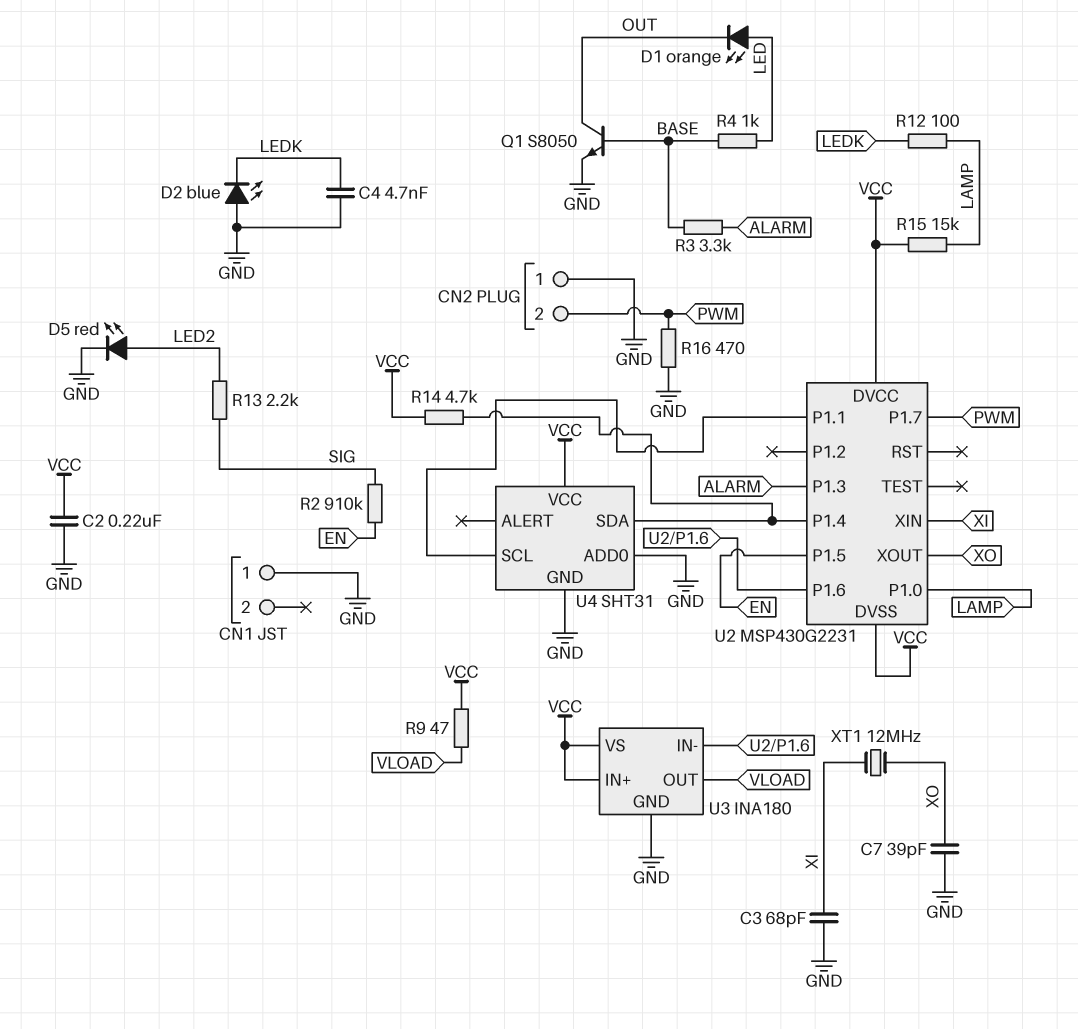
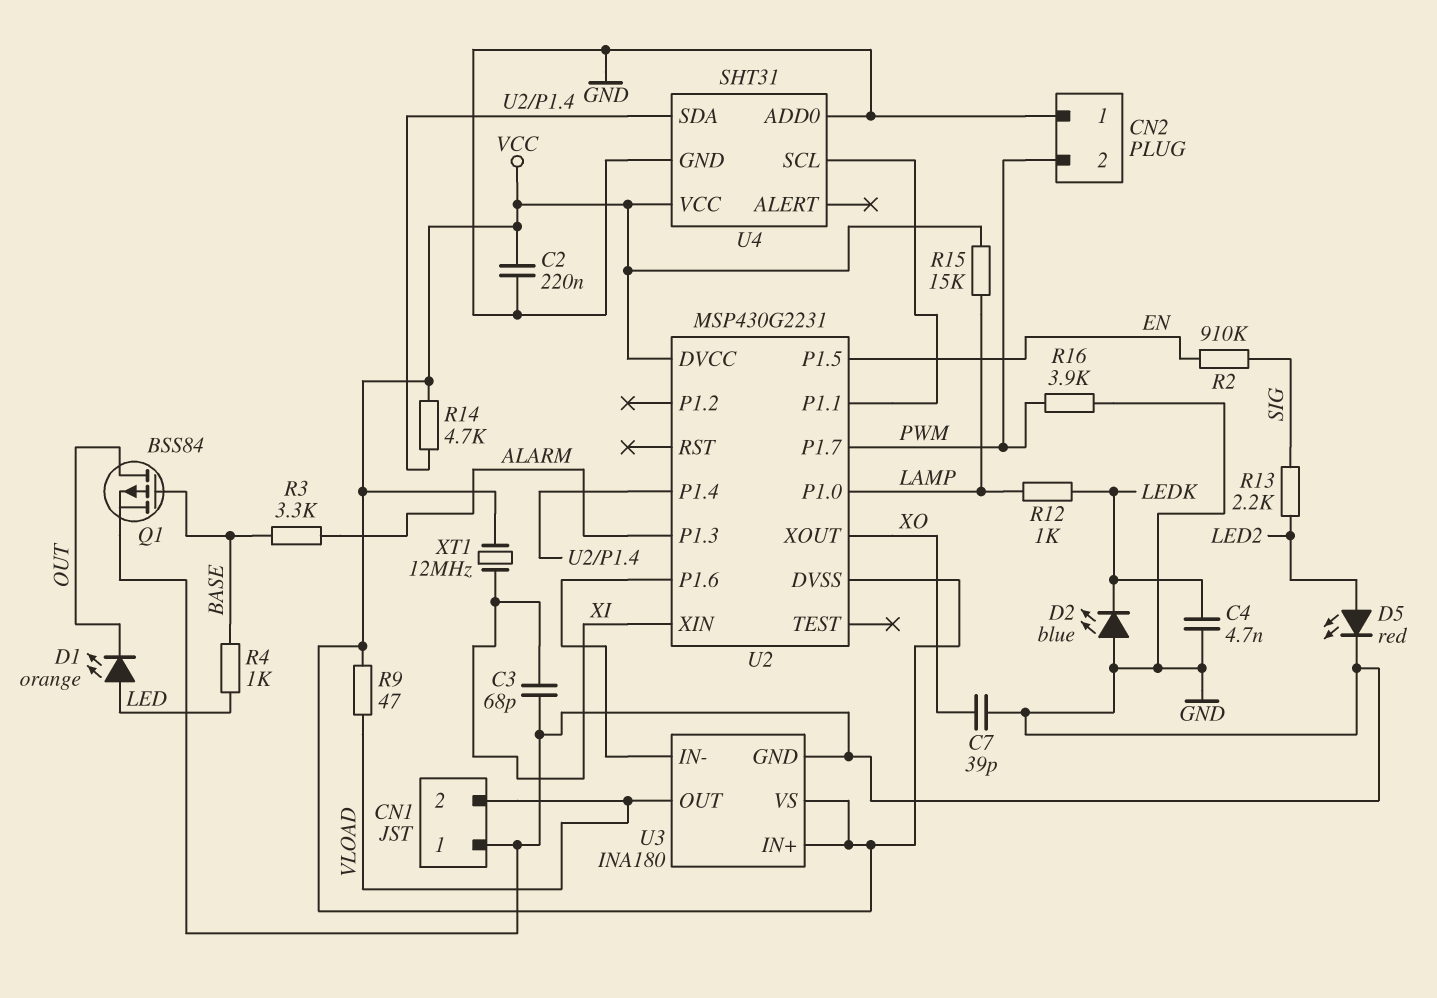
CN1 pin 2: none -> VLOAD
Q1: NPN S8050 (B BASE, C OUT, E GND) -> PMOS BSS84 (G BASE, D OUT, S GND)
R12: 100 (LAMP, LEDK) -> 1k (LAMP, LEDK)
R16: 470 (GND, PWM) -> 3.9k (GND, PWM)
XT1: 12MHz (XI, XO) -> 12MHz (VCC, XI)

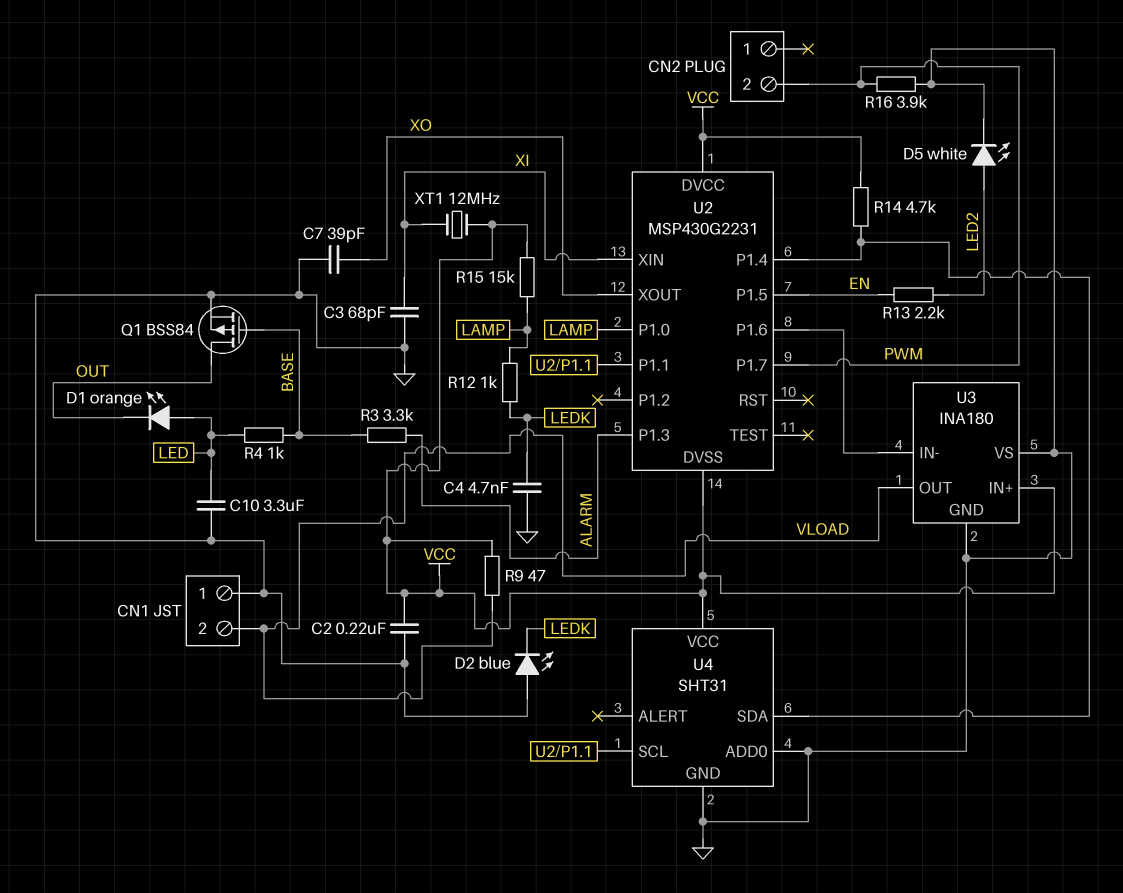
C10: none -> 3.3uF (GND, LED)
CN2 pin 1: GND -> none
D5: LED red (A LED2, K GND) -> LED white (A LED2, K GND)
R2: 910k (EN, SIG) -> none
R13: 2.2k (LED2, SIG) -> 2.2k (EN, LED2)
U3 pin VS: VCC -> GND

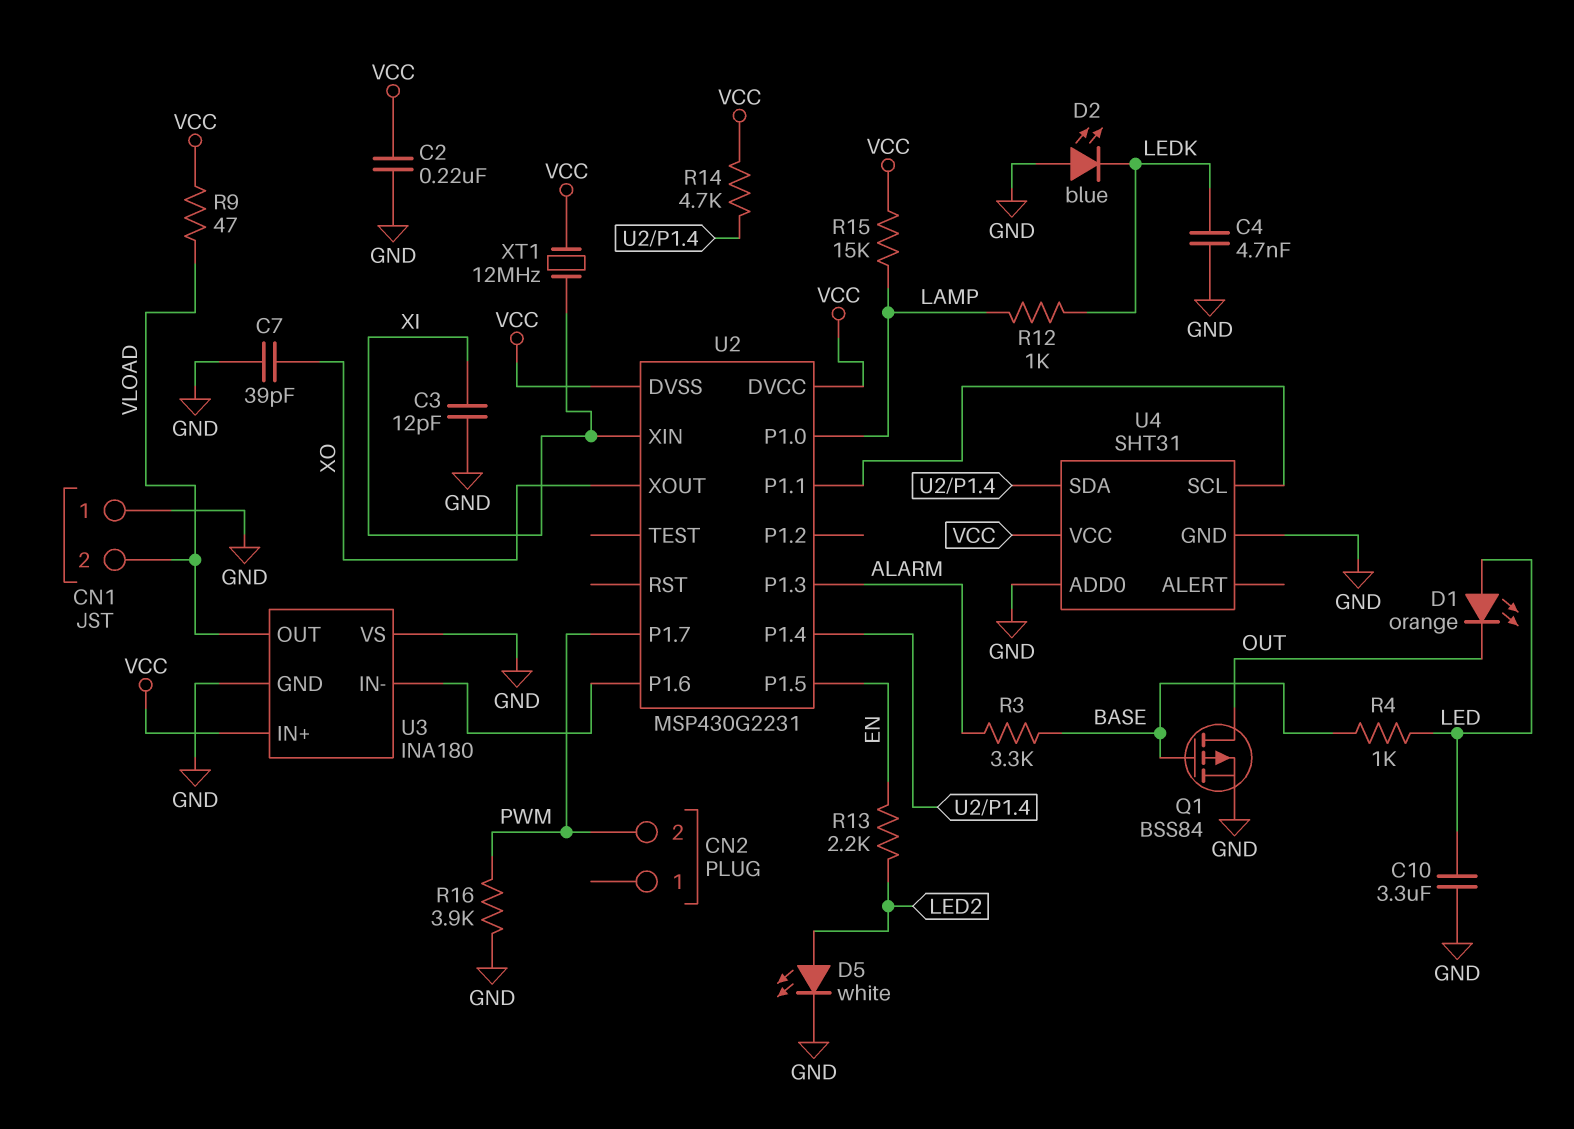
C3: 68pF (GND, XI) -> 12pF (GND, XI)

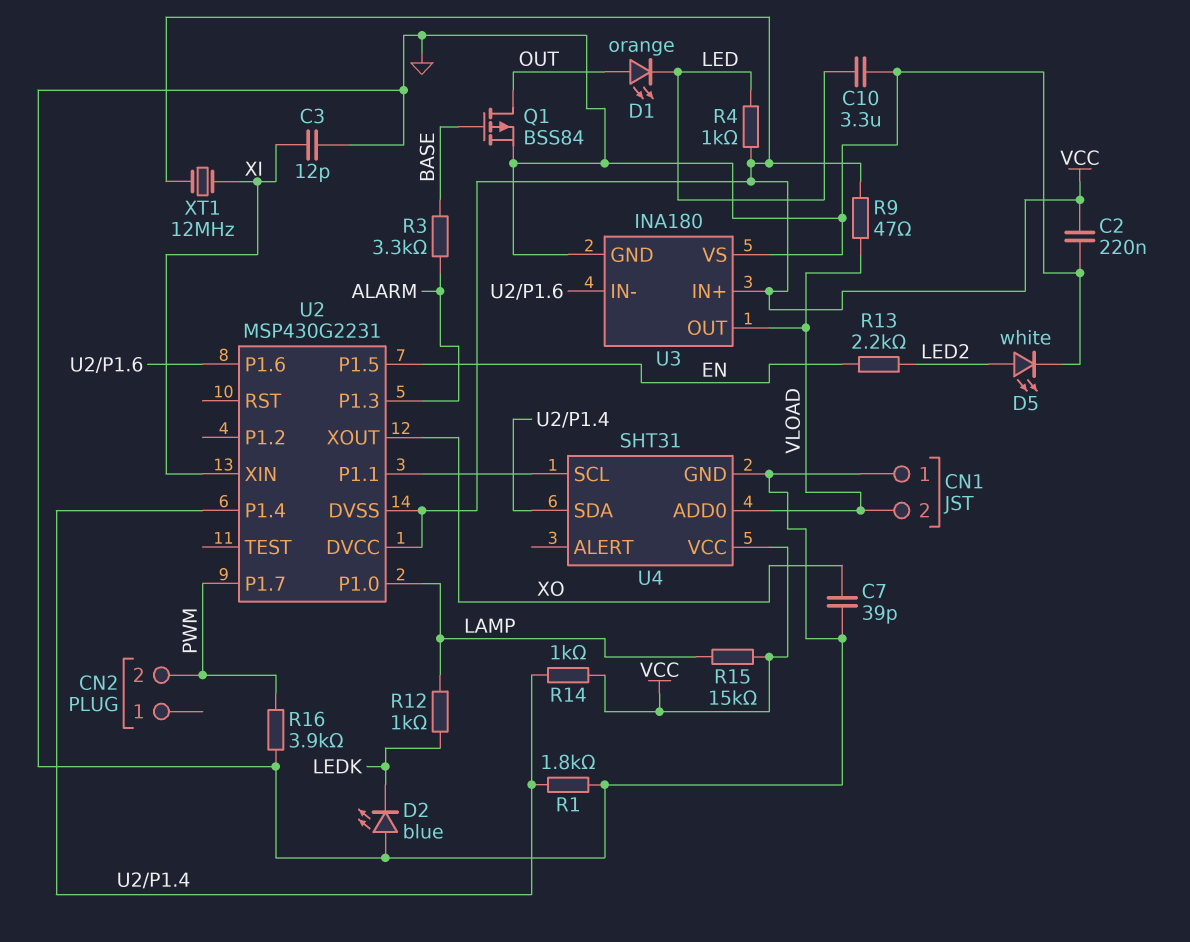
C4: 4.7nF (GND, LEDK) -> none
D1: LED orange (A LED, K OUT) -> LED orange (A OUT, K LED)
R1: none -> 1.8k (GND, U2/P1.4)
R4: 1k (BASE, LED) -> 1k (LED, VCC)
R14: 4.7k (U2/P1.4, VCC) -> 1k (U2/P1.4, VCC)
U4 pin ADD0: GND -> VLOAD

